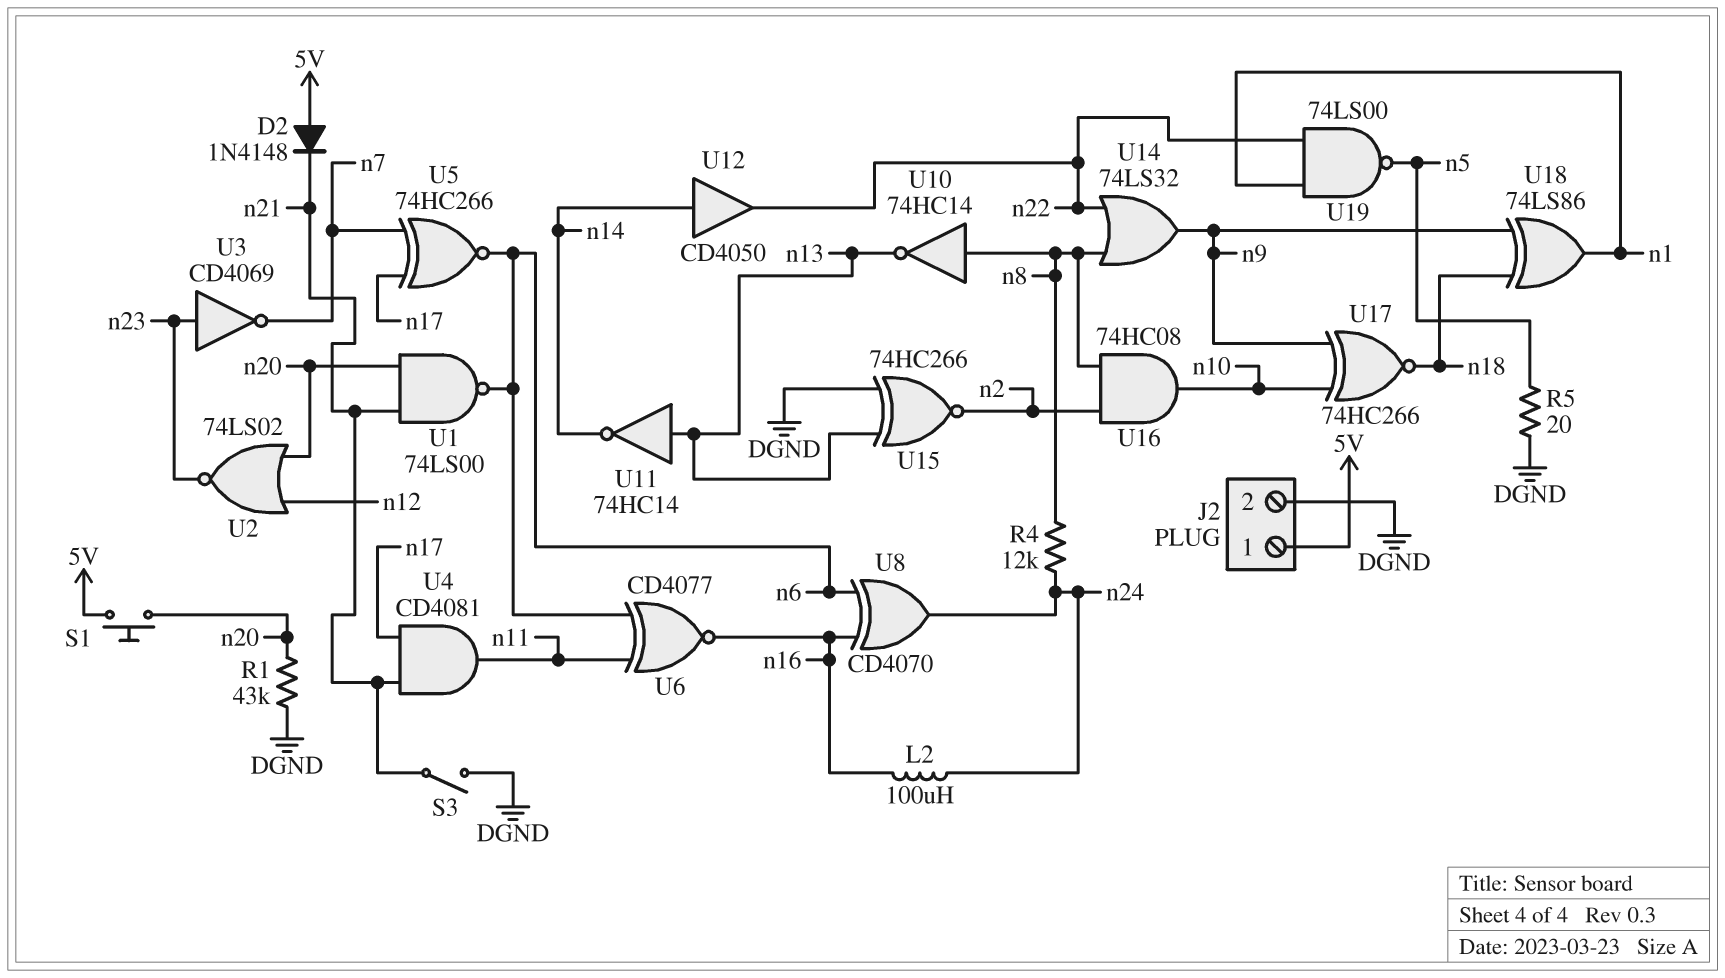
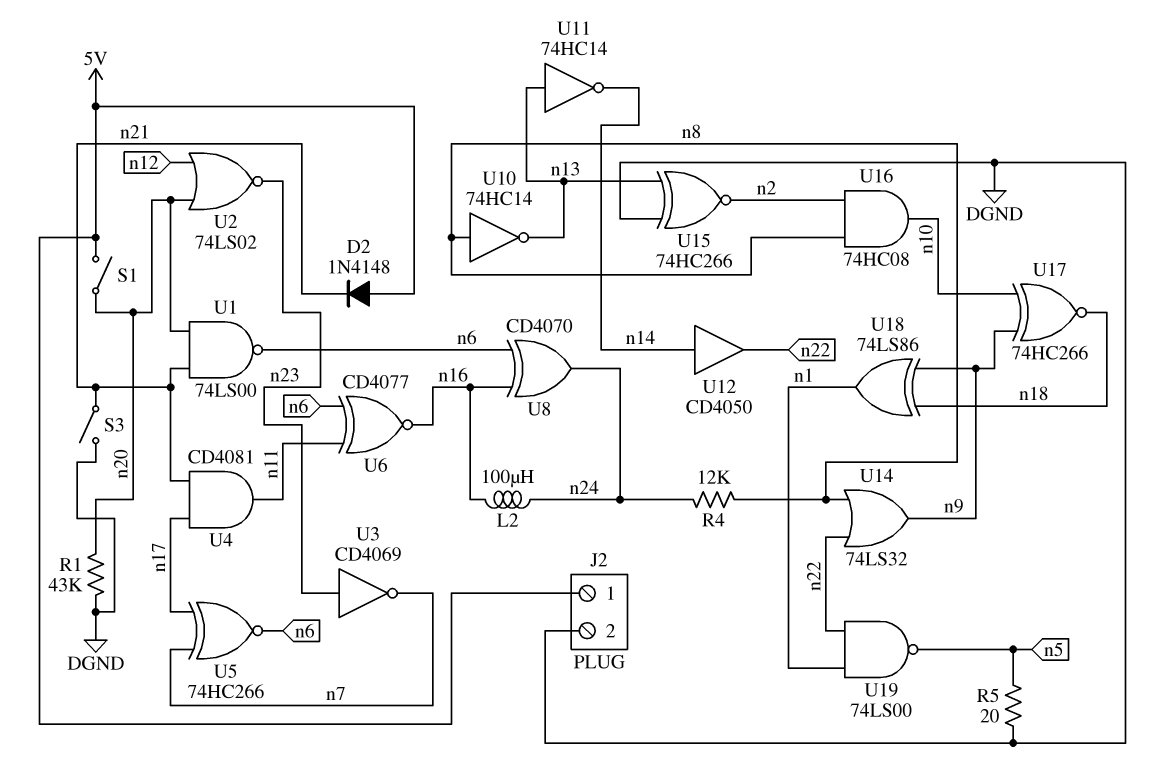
S1: button (5V, n20) -> switch (5V, n20)

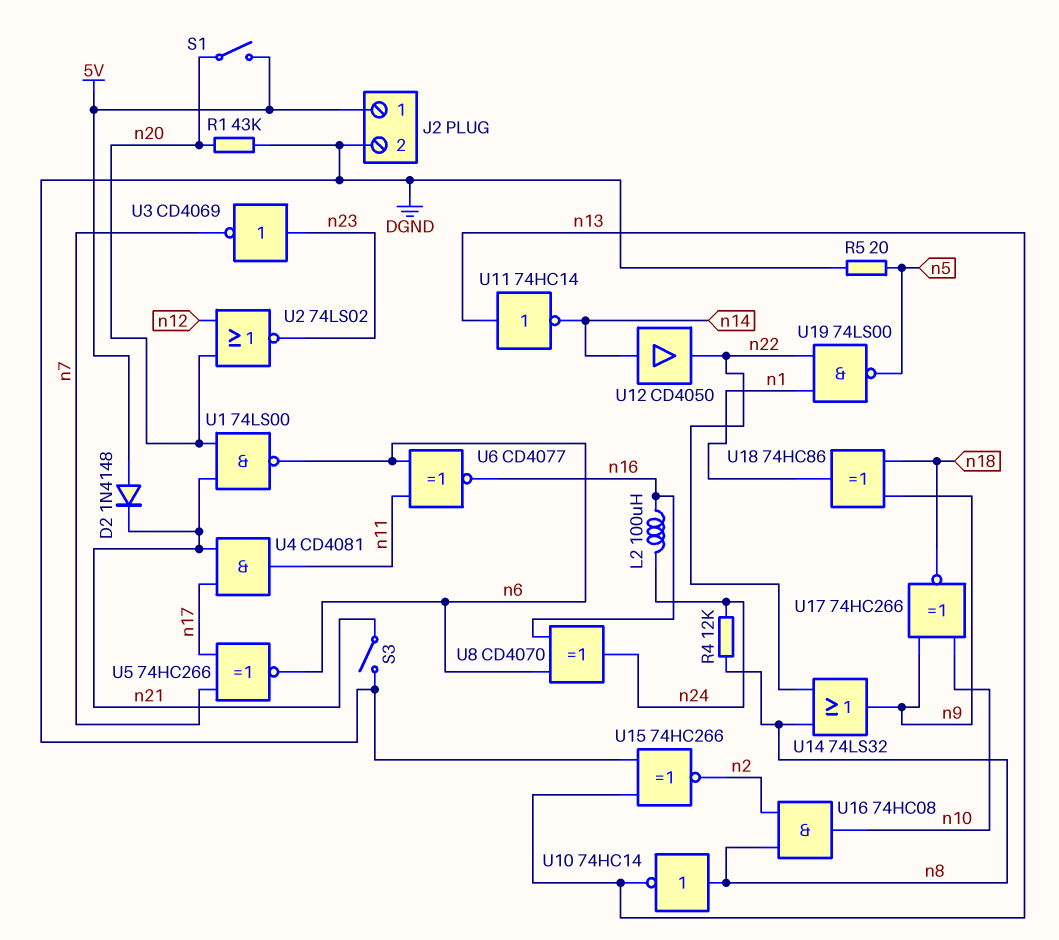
U18: XOR 74LS86 (in n9, in n18, out n1) -> XOR 74HC86 (in n9, in n18, out n1)

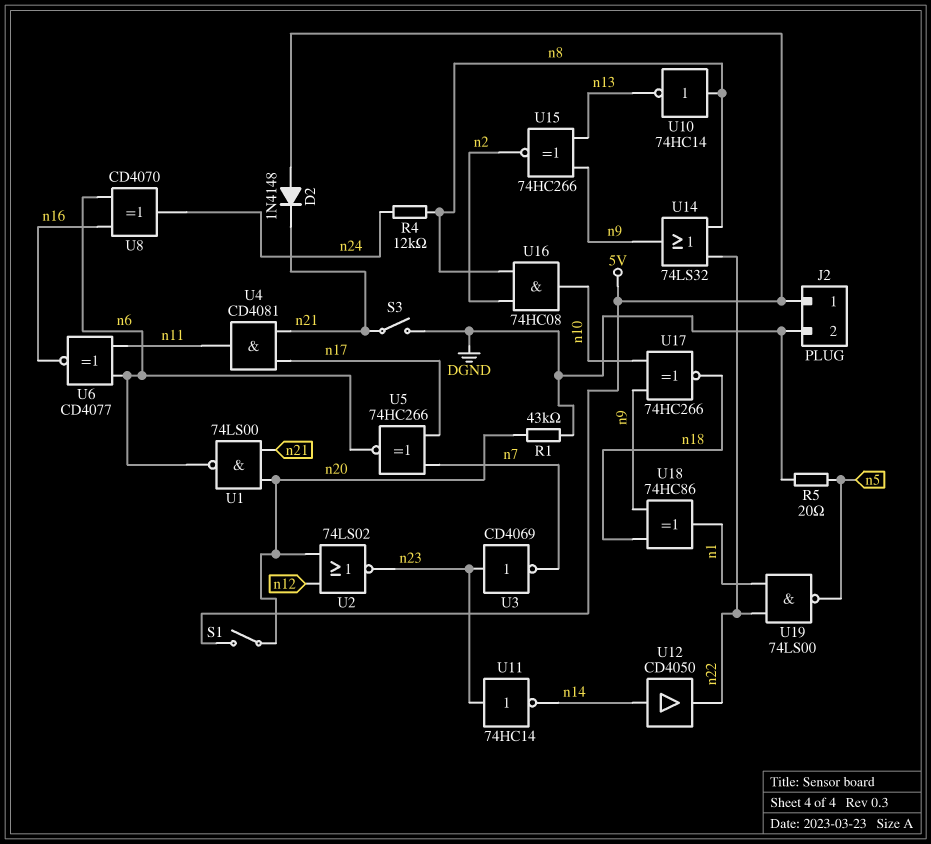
L2: 100uH (n16, n24) -> none
U11: NOT 74HC14 (in n13, out n14) -> NOT 74HC14 (in n23, out n14)
U15: XNOR 74HC266 (in DGND, in n13, out n2) -> XNOR 74HC266 (in n9, in n13, out n2)

